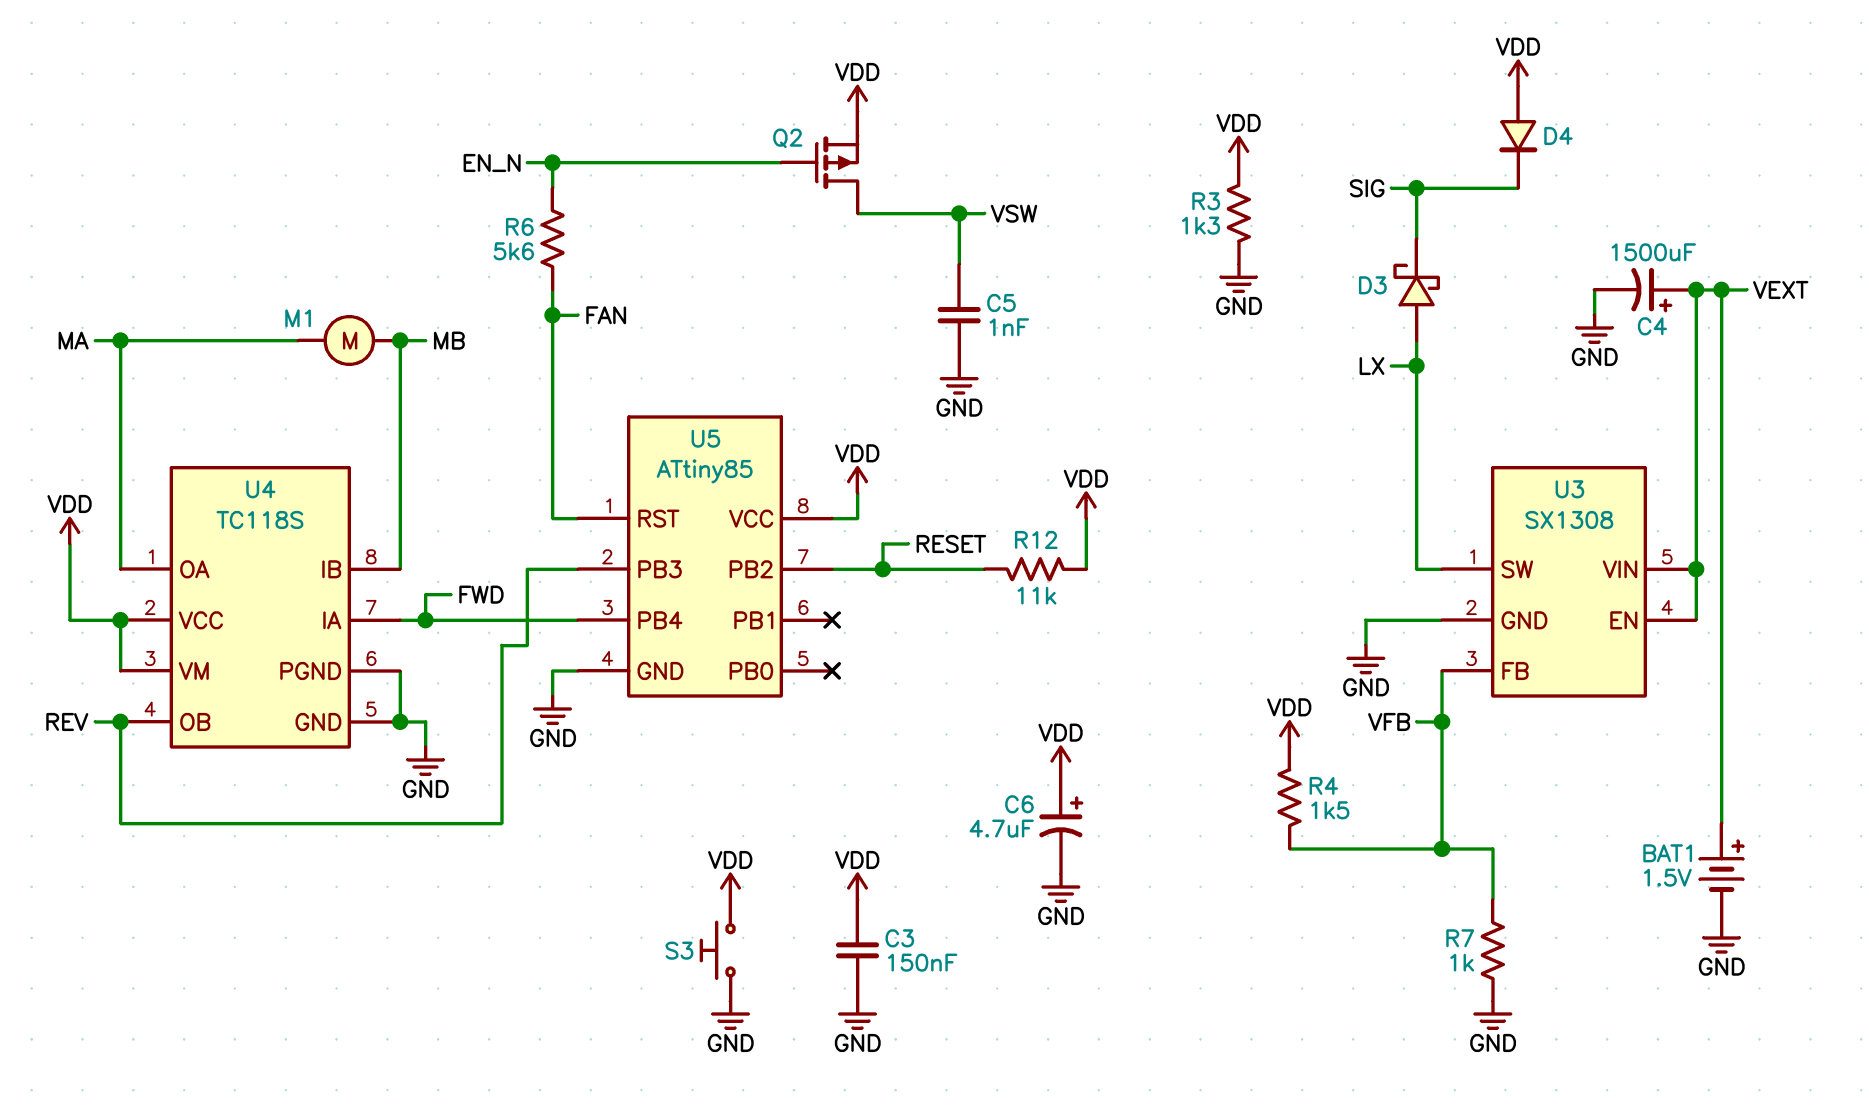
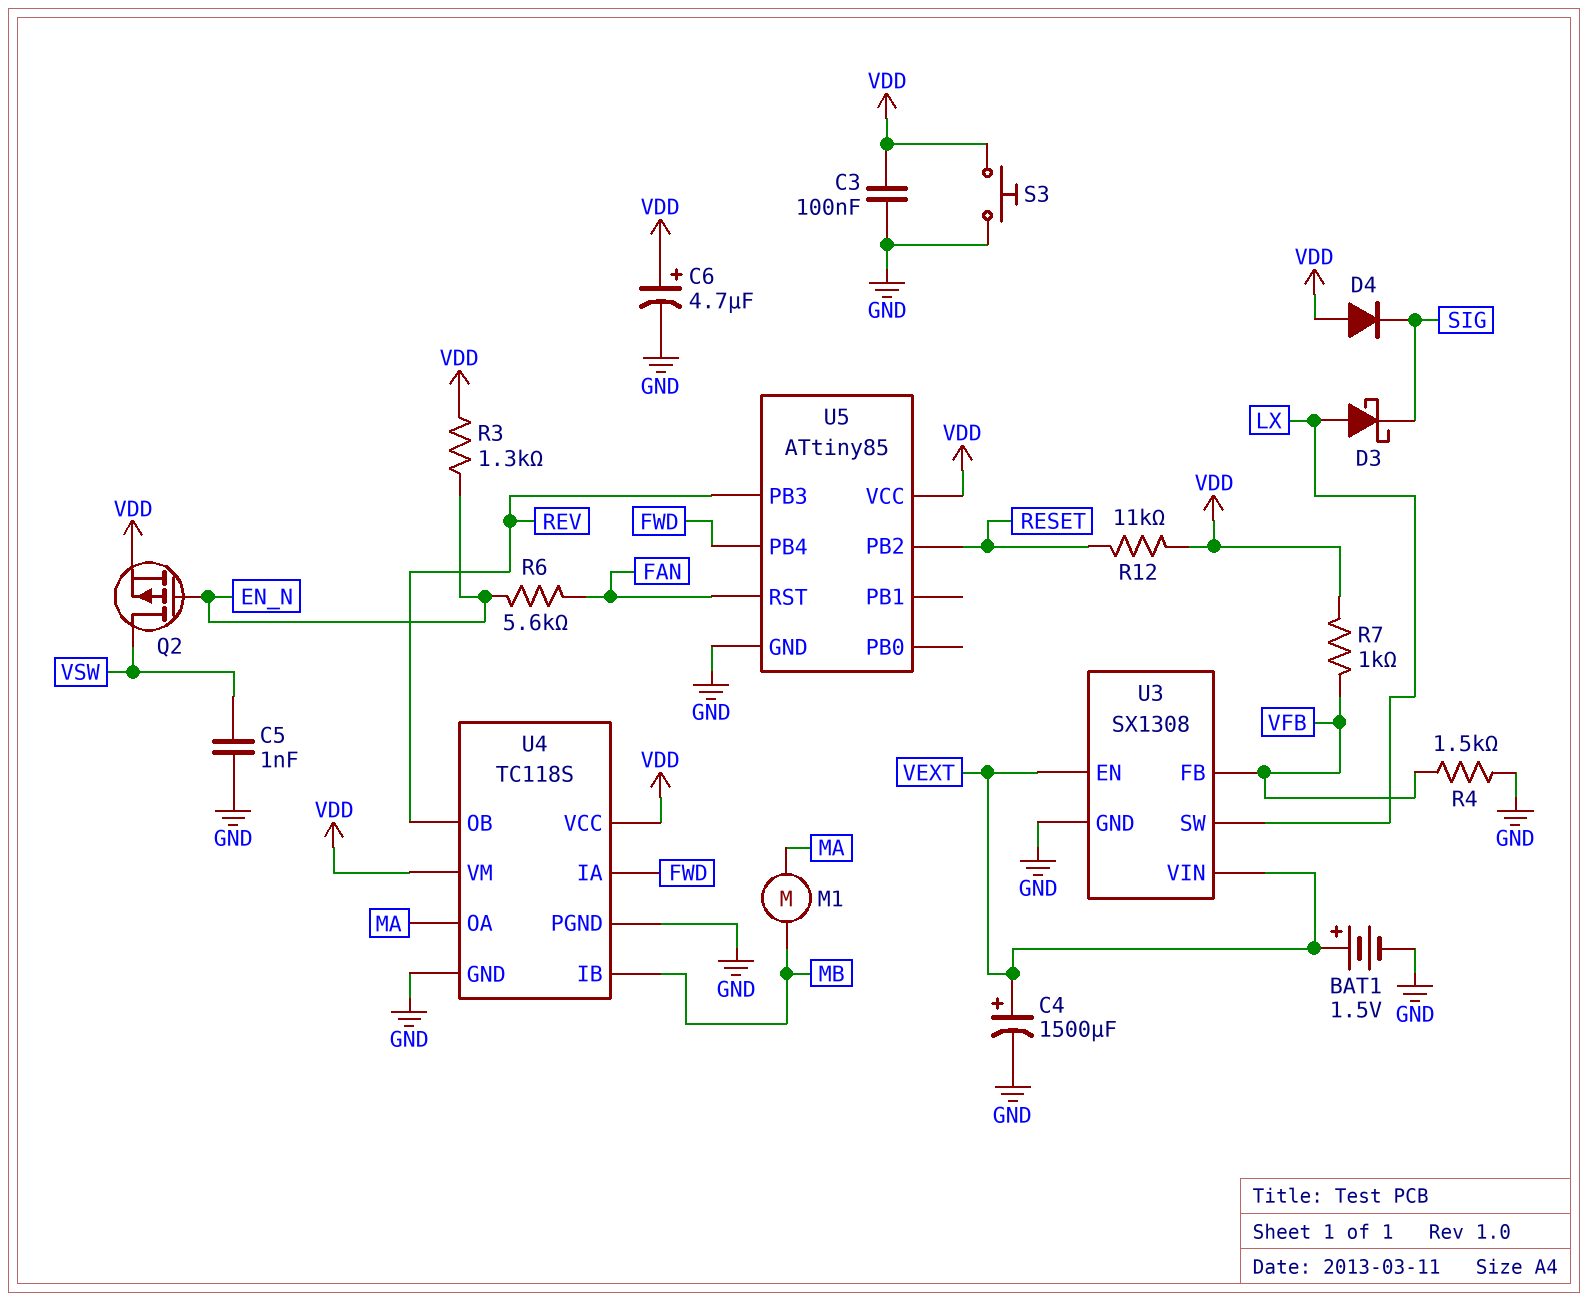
C3: 150nF (GND, VDD) -> 100nF (GND, VDD)
R3: 1.3k (GND, VDD) -> 1.3k (EN_N, VDD)
R4: 1.5k (VDD, VFB) -> 1.5k (GND, VFB)
R7: 1k (GND, VFB) -> 1k (VDD, VFB)

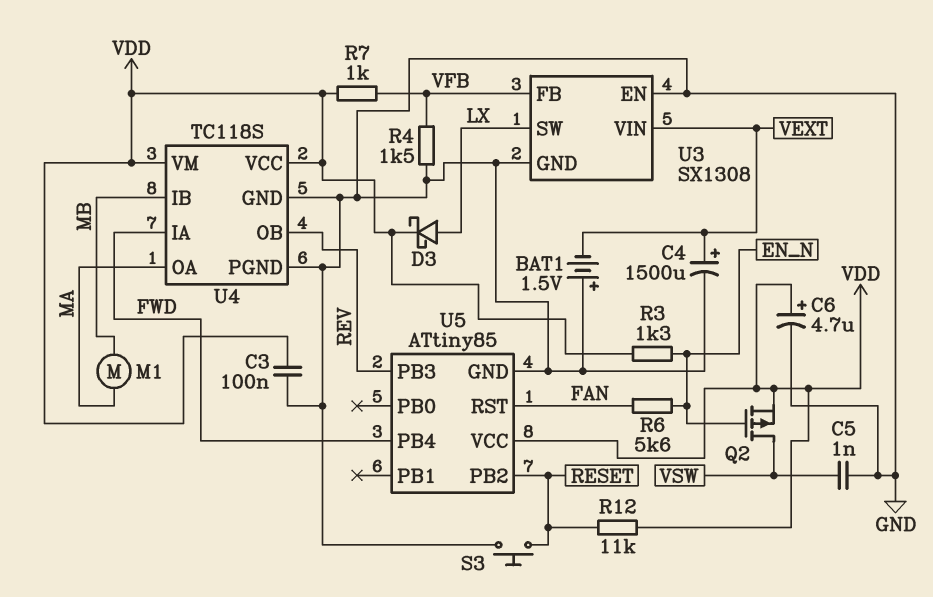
BAT1: 1.5V (plus VEXT, minus GND) -> 1.5V (plus GND, minus VEXT)
D3: schottky (A LX, K SIG) -> schottky (A LX, K VDD)
D4: diode (A VDD, K SIG) -> none
S3: button (GND, VDD) -> button (GND, RESET)
U3 pin EN: VEXT -> GND

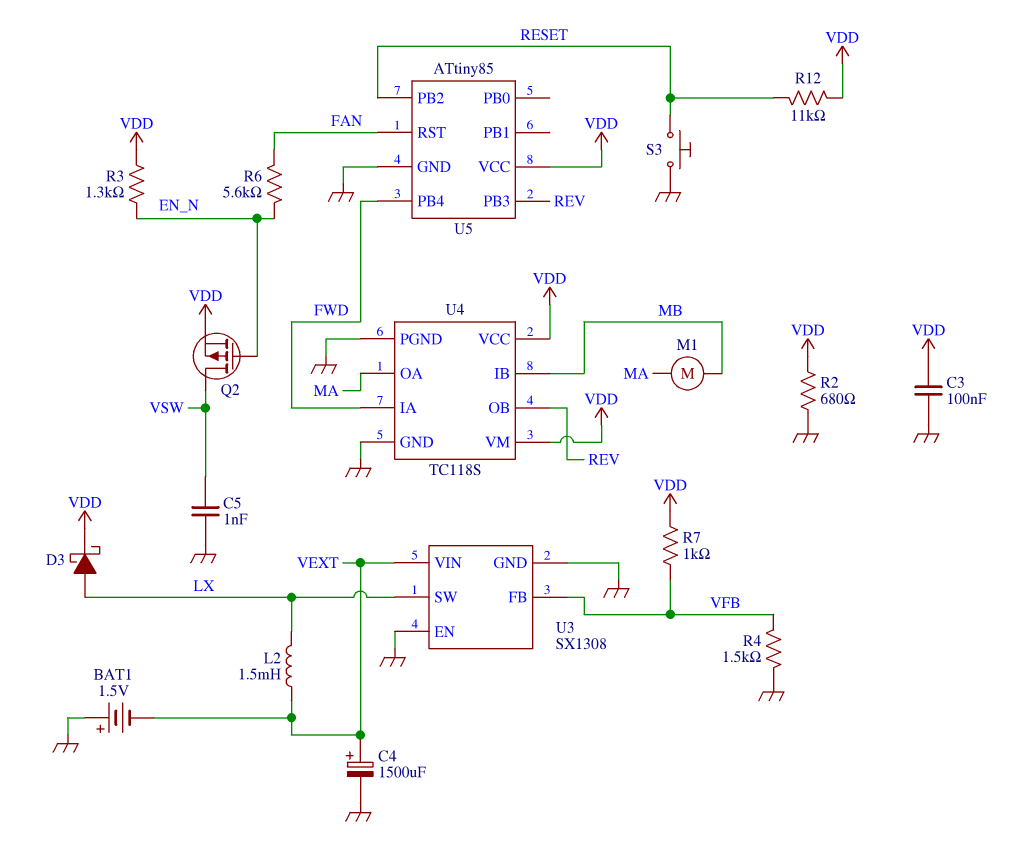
C6: 4.7uF (plus VDD, minus GND) -> none
L2: none -> 1.5mH (LX, VEXT)
R2: none -> 680 (GND, VDD)

